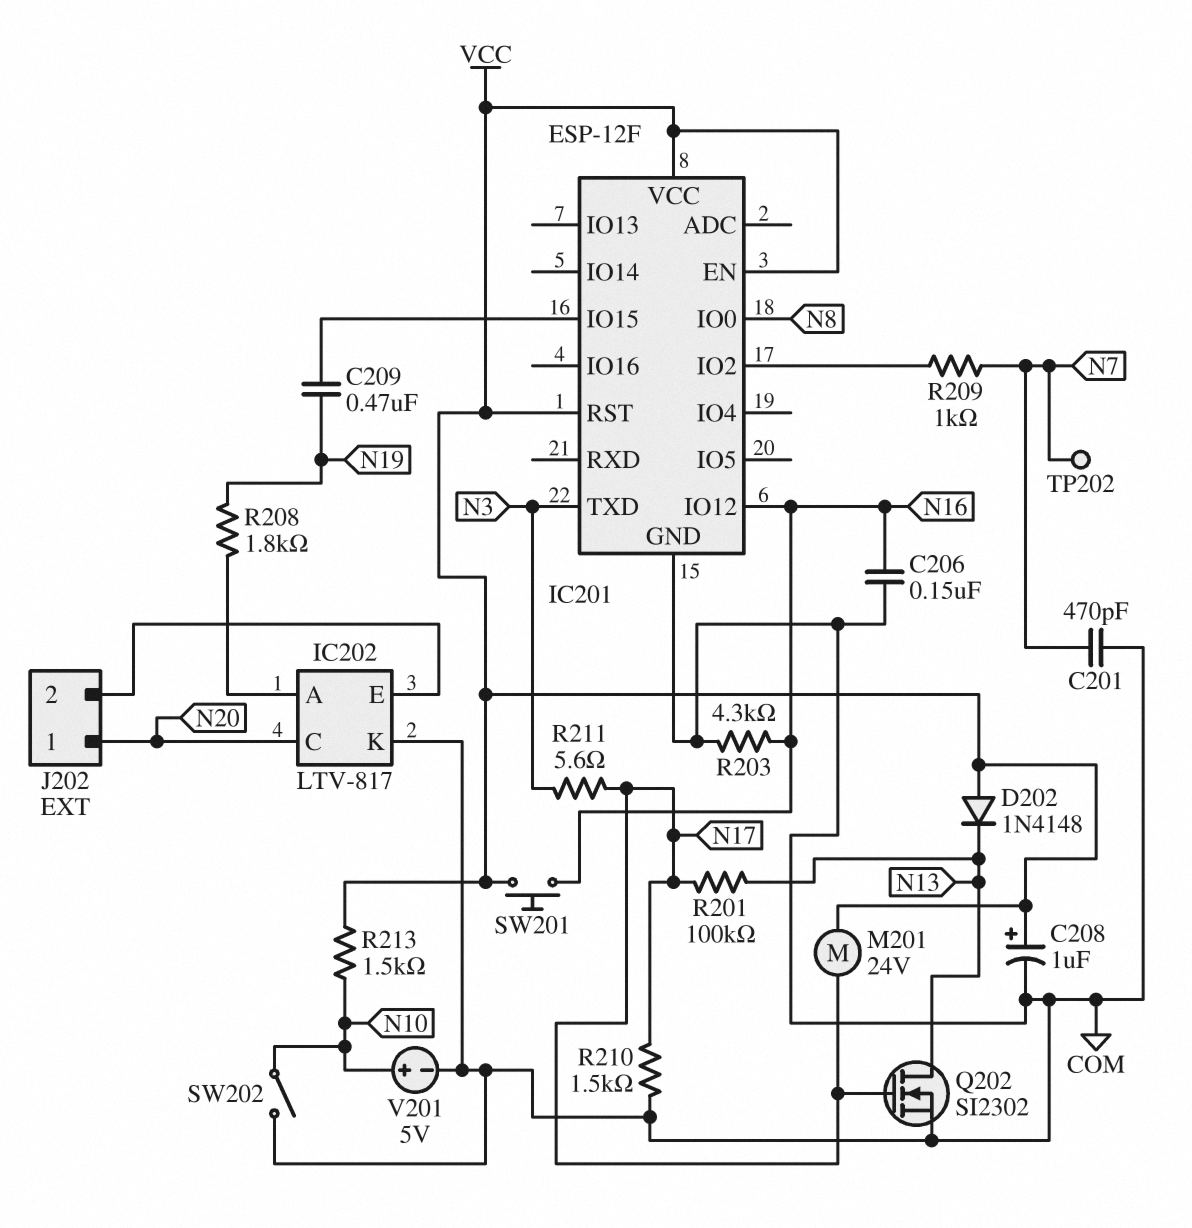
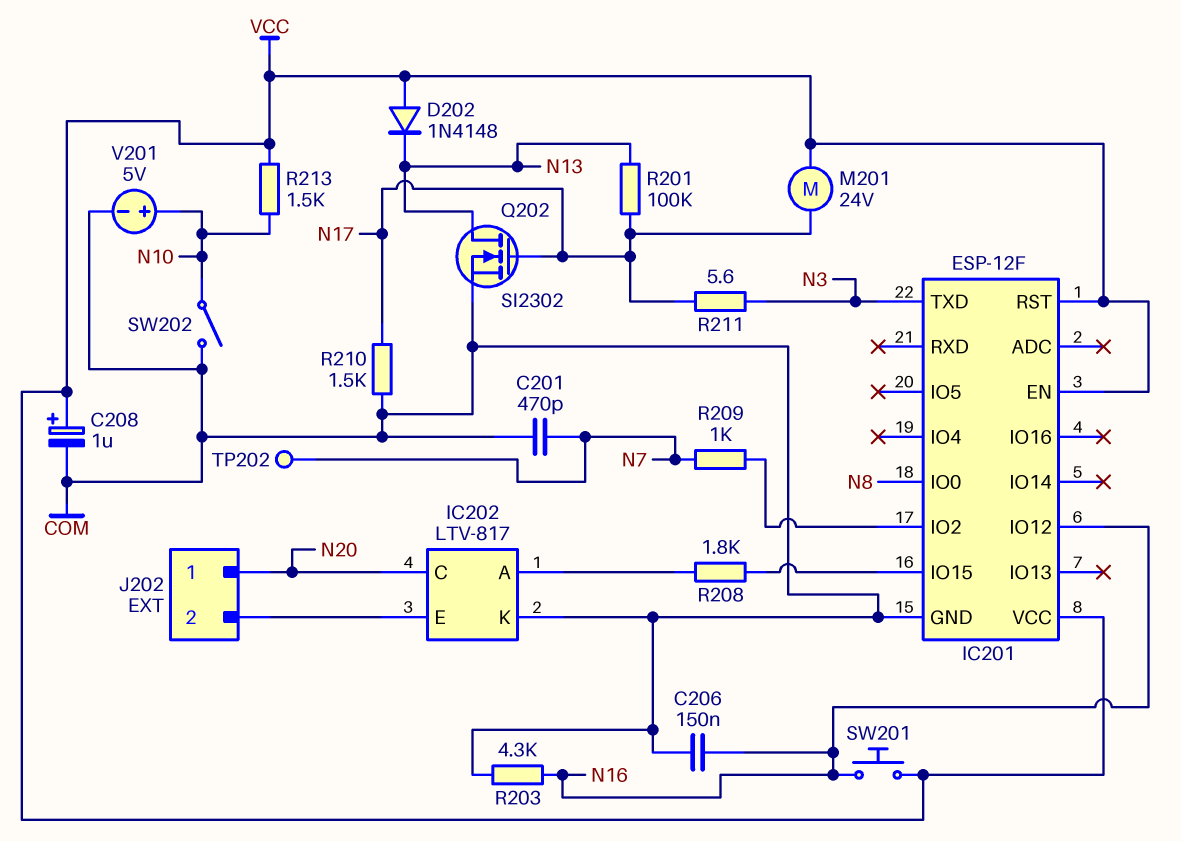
C209: 470nF (IC201/IO15, N19) -> none
R208: 1.8k (IC202/A, N19) -> 1.8k (IC201/IO15, IC202/A)

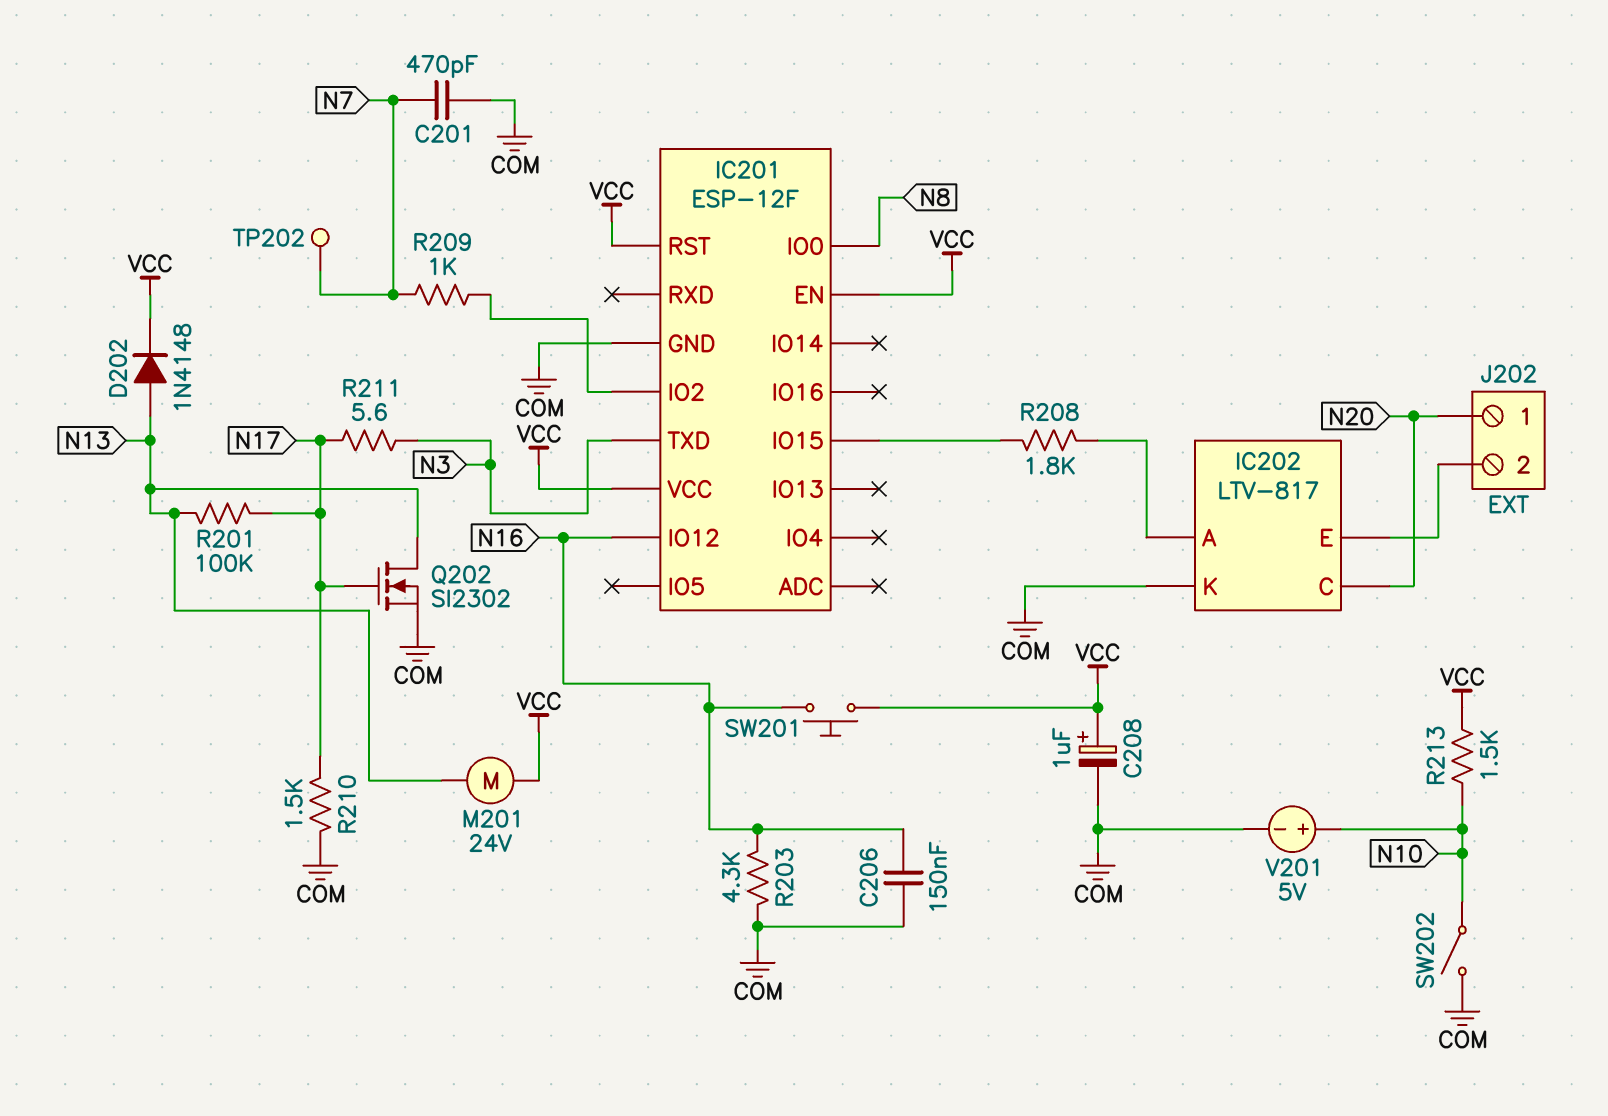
D202: diode 1N4148 (A VCC, K N13) -> diode 1N4148 (A N13, K VCC)
M201: motor 24V (N17, VCC) -> motor 24V (N13, VCC)

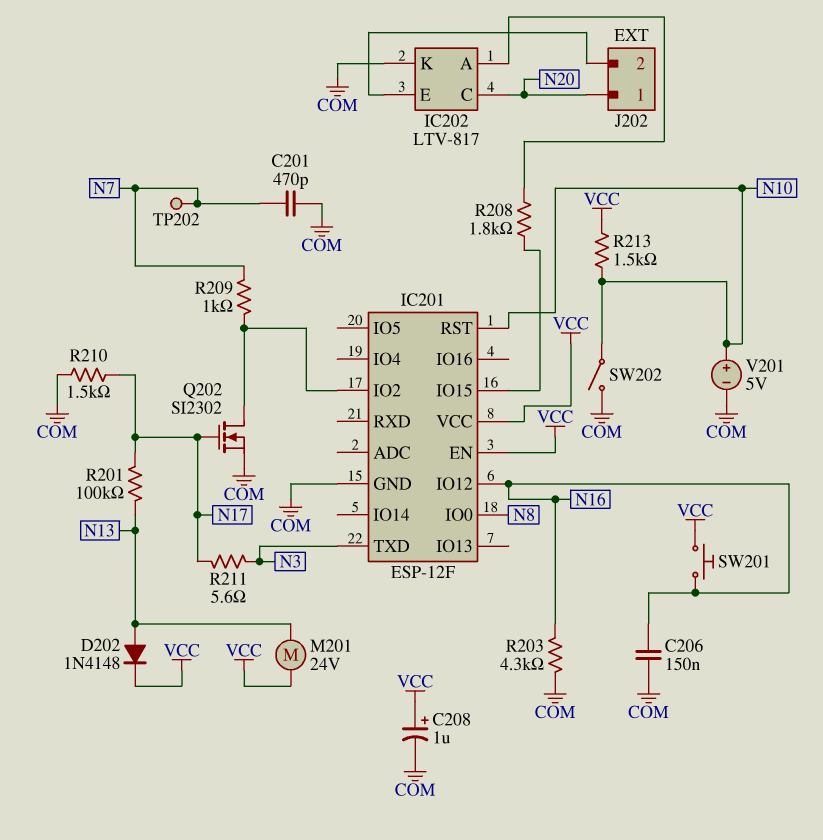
IC201 pin RST: VCC -> N10
Q202: NMOS SI2302 (G N17, D N13, S COM) -> NMOS SI2302 (G N17, D IC201/IO2, S COM)

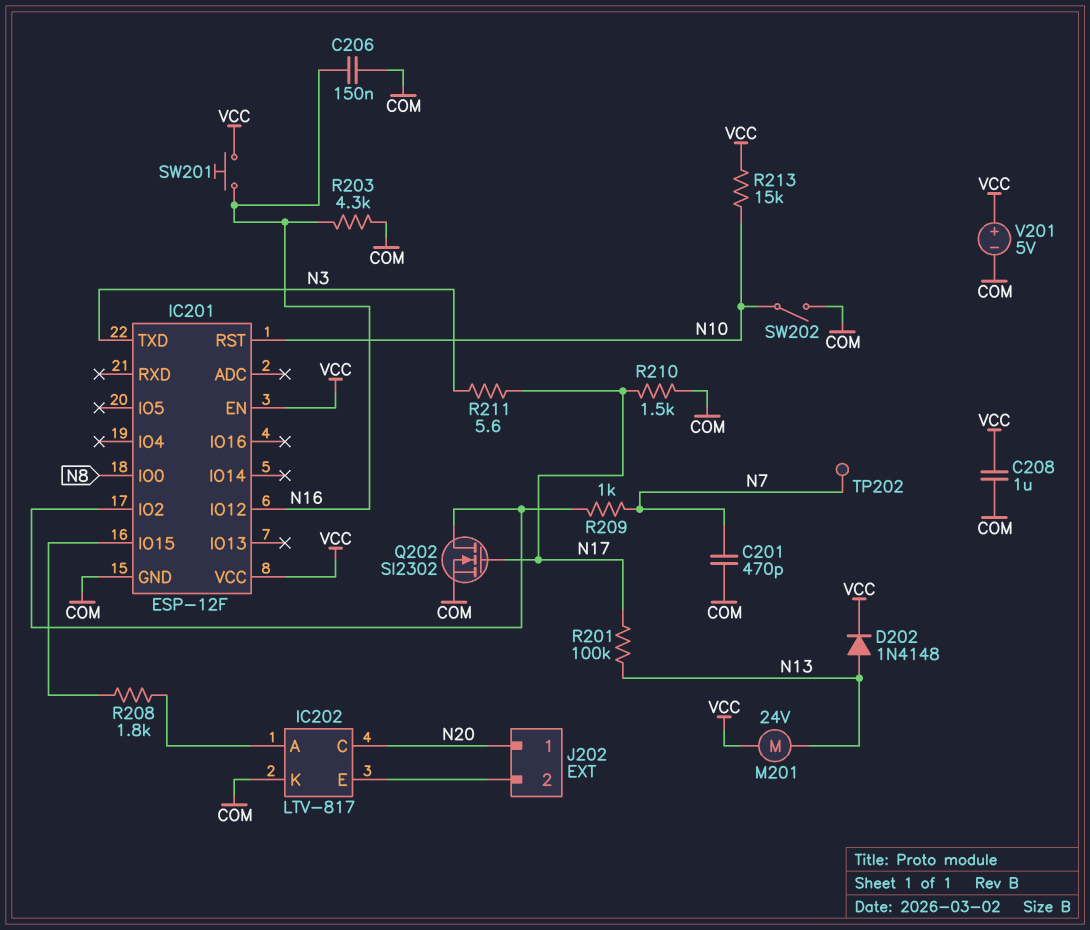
C208: 1uF (plus VCC, minus COM) -> 1uF (COM, VCC)
R213: 1.5k (N10, VCC) -> 15k (N10, VCC)
V201: 5V (plus N10, minus COM) -> 5V (plus VCC, minus COM)

